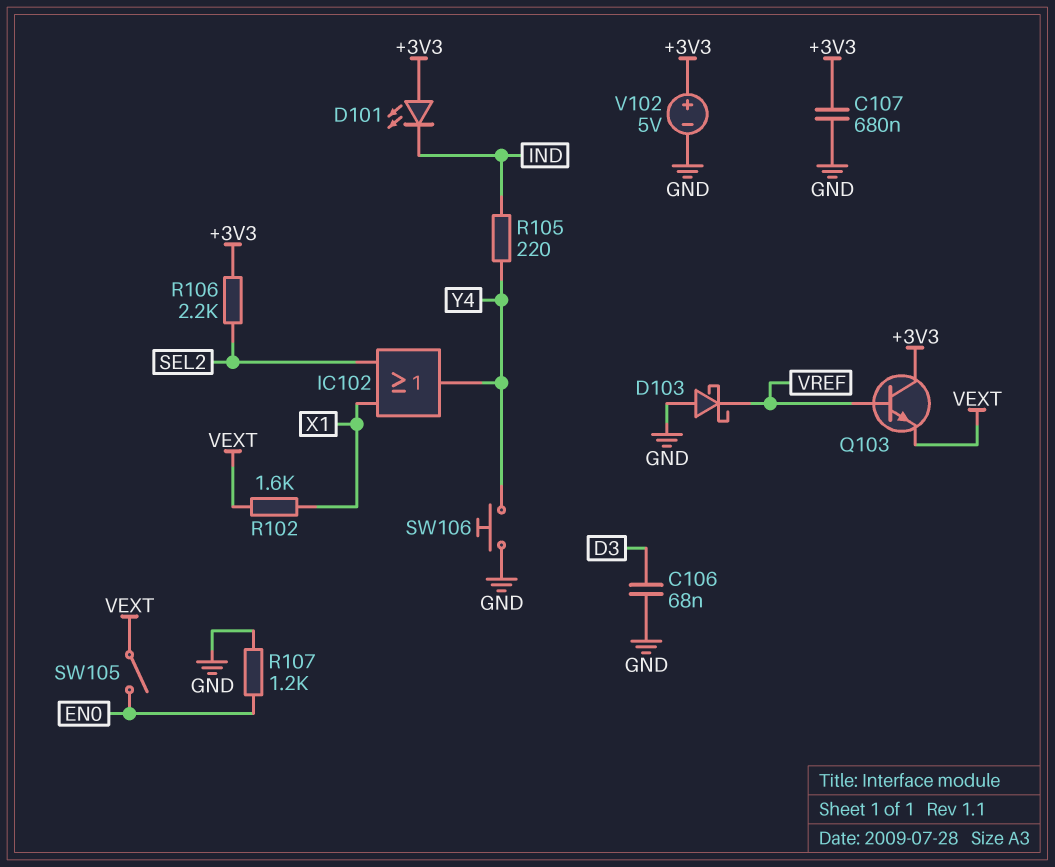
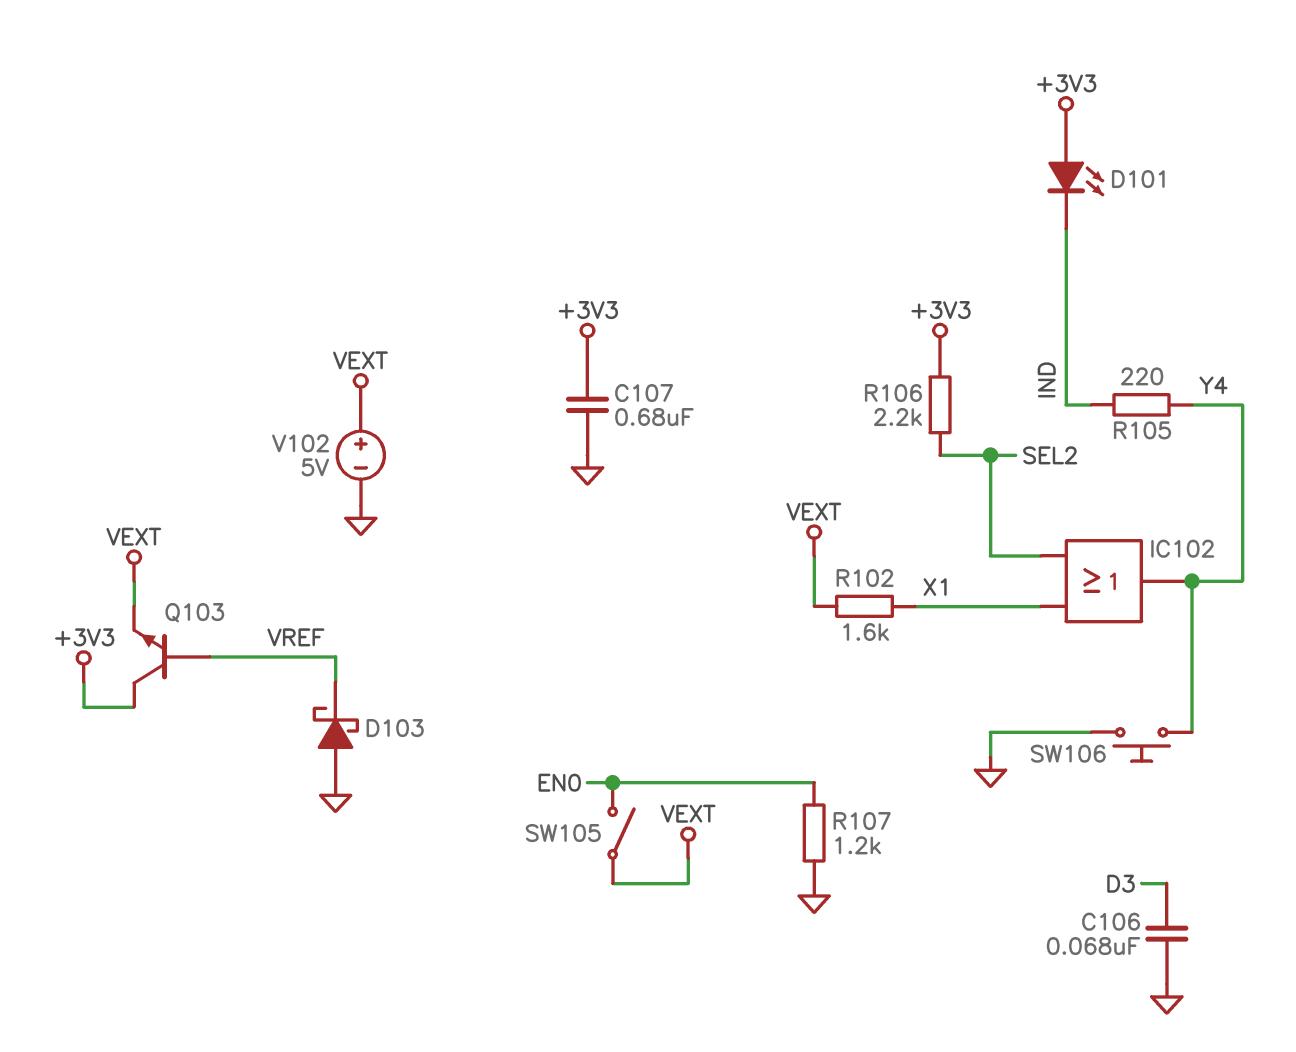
V102: 5V (plus +3V3, minus GND) -> 5V (plus VEXT, minus GND)

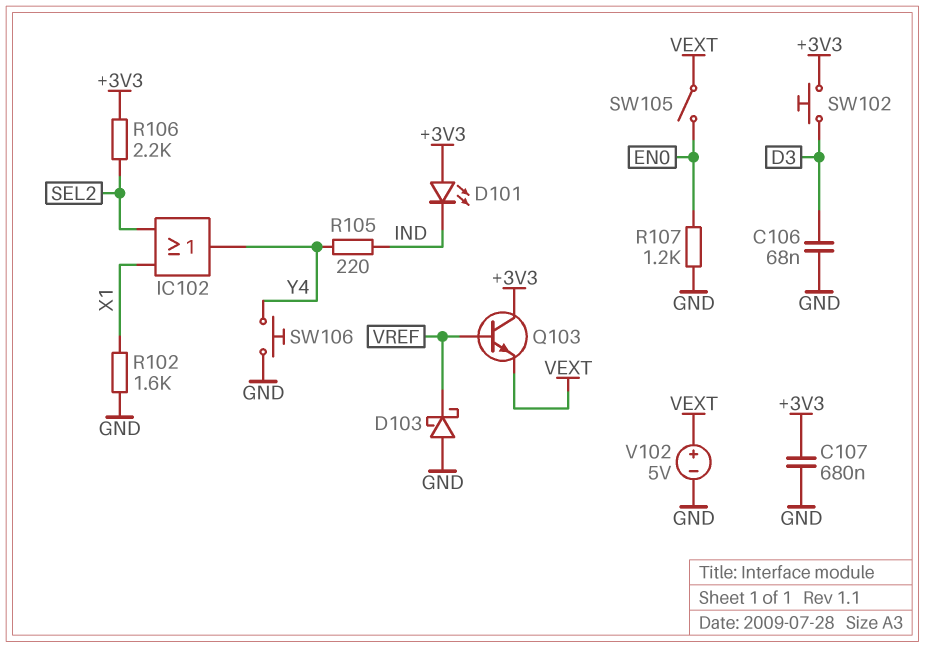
R102: 1.6k (VEXT, X1) -> 1.6k (GND, X1)
SW102: none -> button (+3V3, D3)

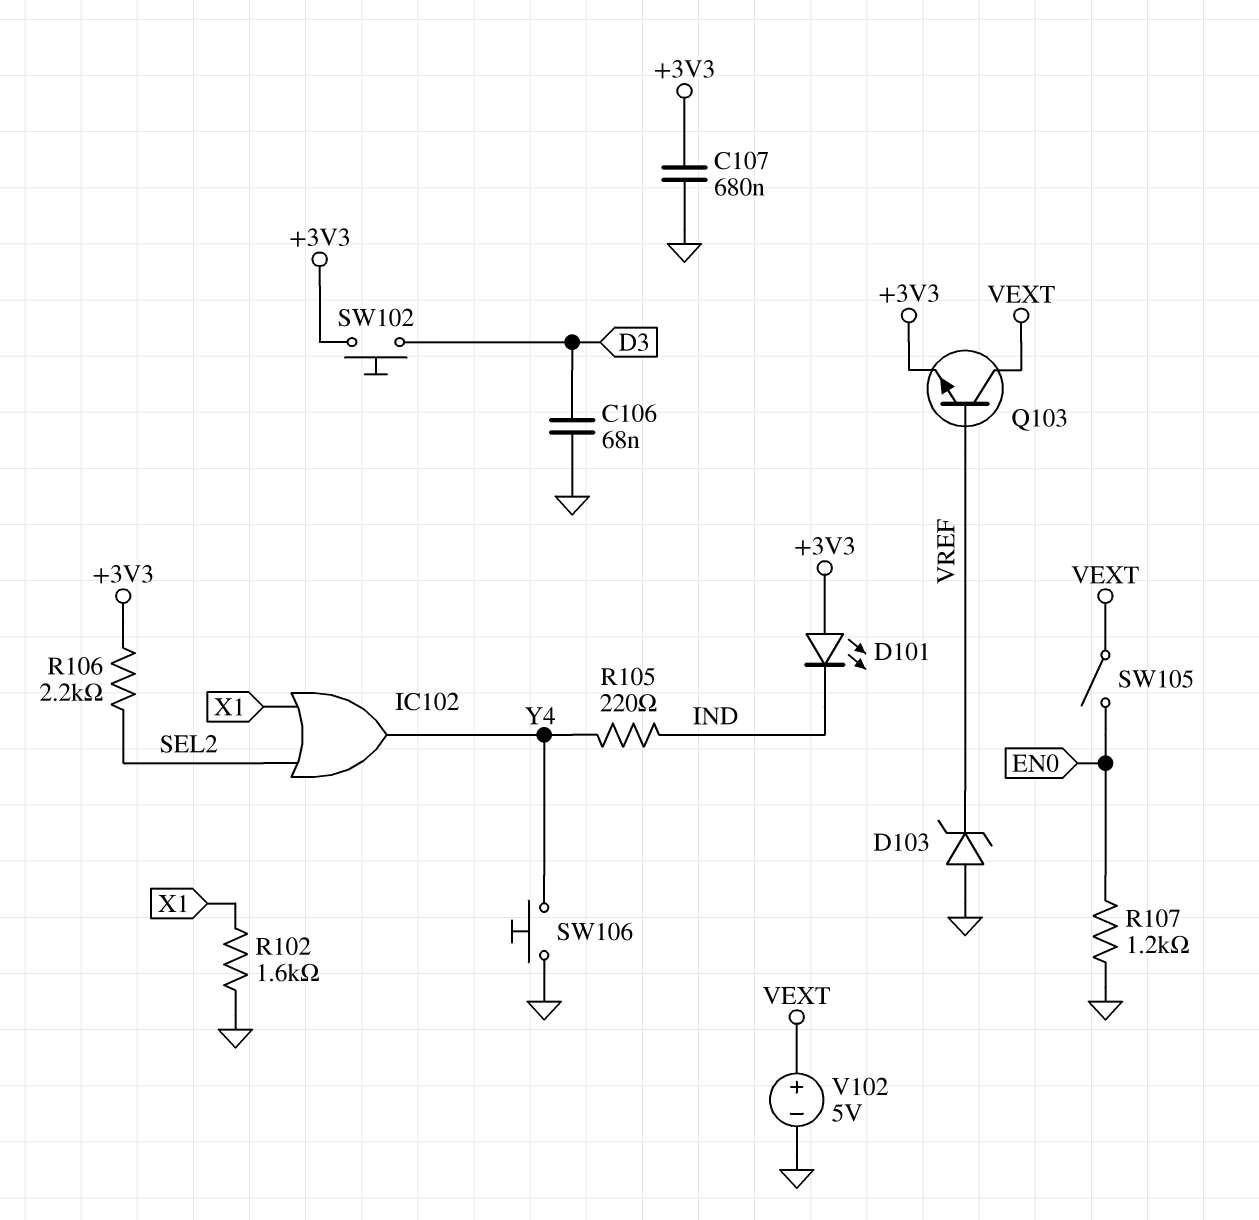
D103: schottky (A GND, K VREF) -> zener (A GND, K VREF)
Q103: NPN (B VREF, C +3V3, E VEXT) -> NPN (B VREF, C VEXT, E +3V3)

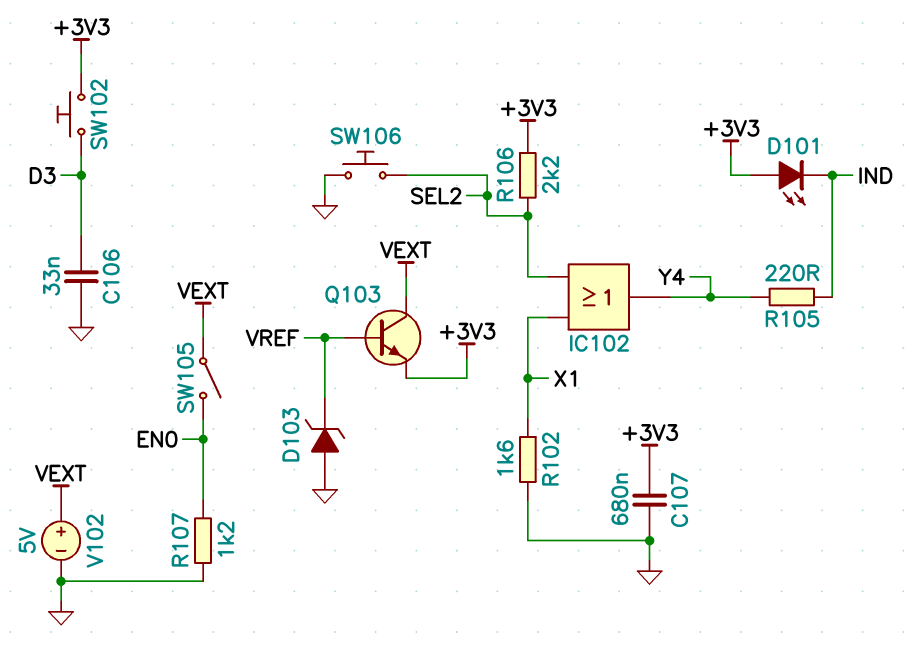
C106: 68nF (D3, GND) -> 33nF (D3, GND)
SW106: button (GND, Y4) -> button (GND, SEL2)

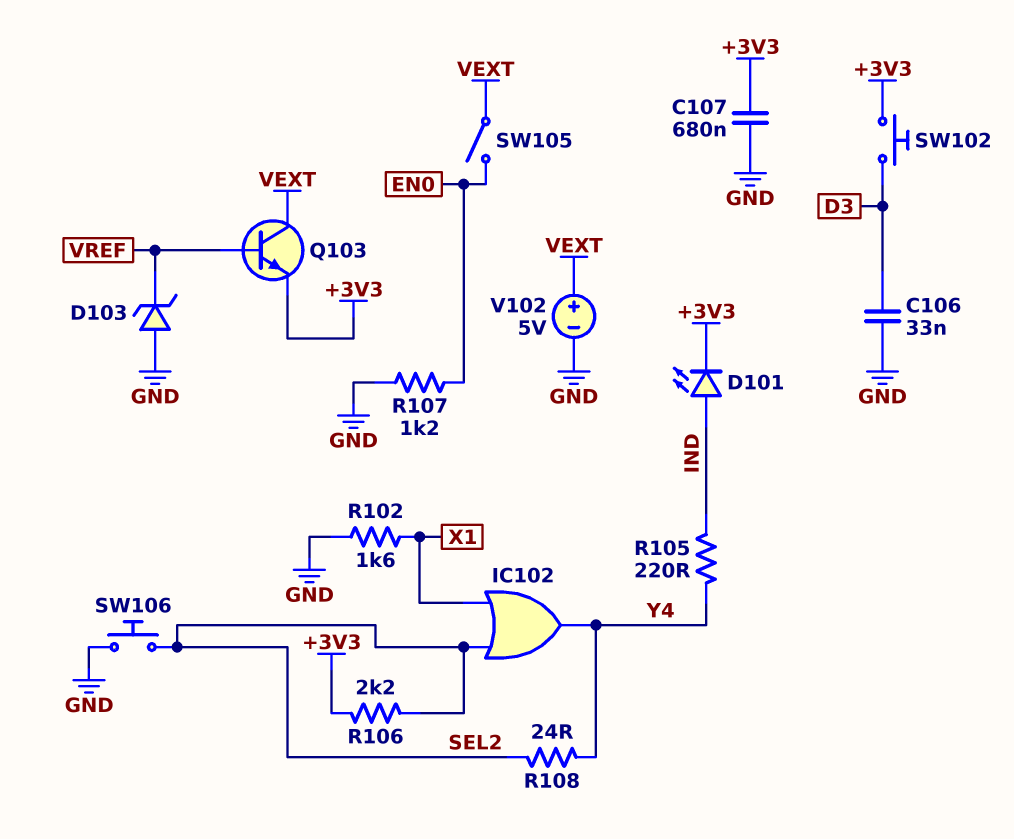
D101: LED (A +3V3, K IND) -> LED (A IND, K +3V3)
R108: none -> 24 (SEL2, Y4)

